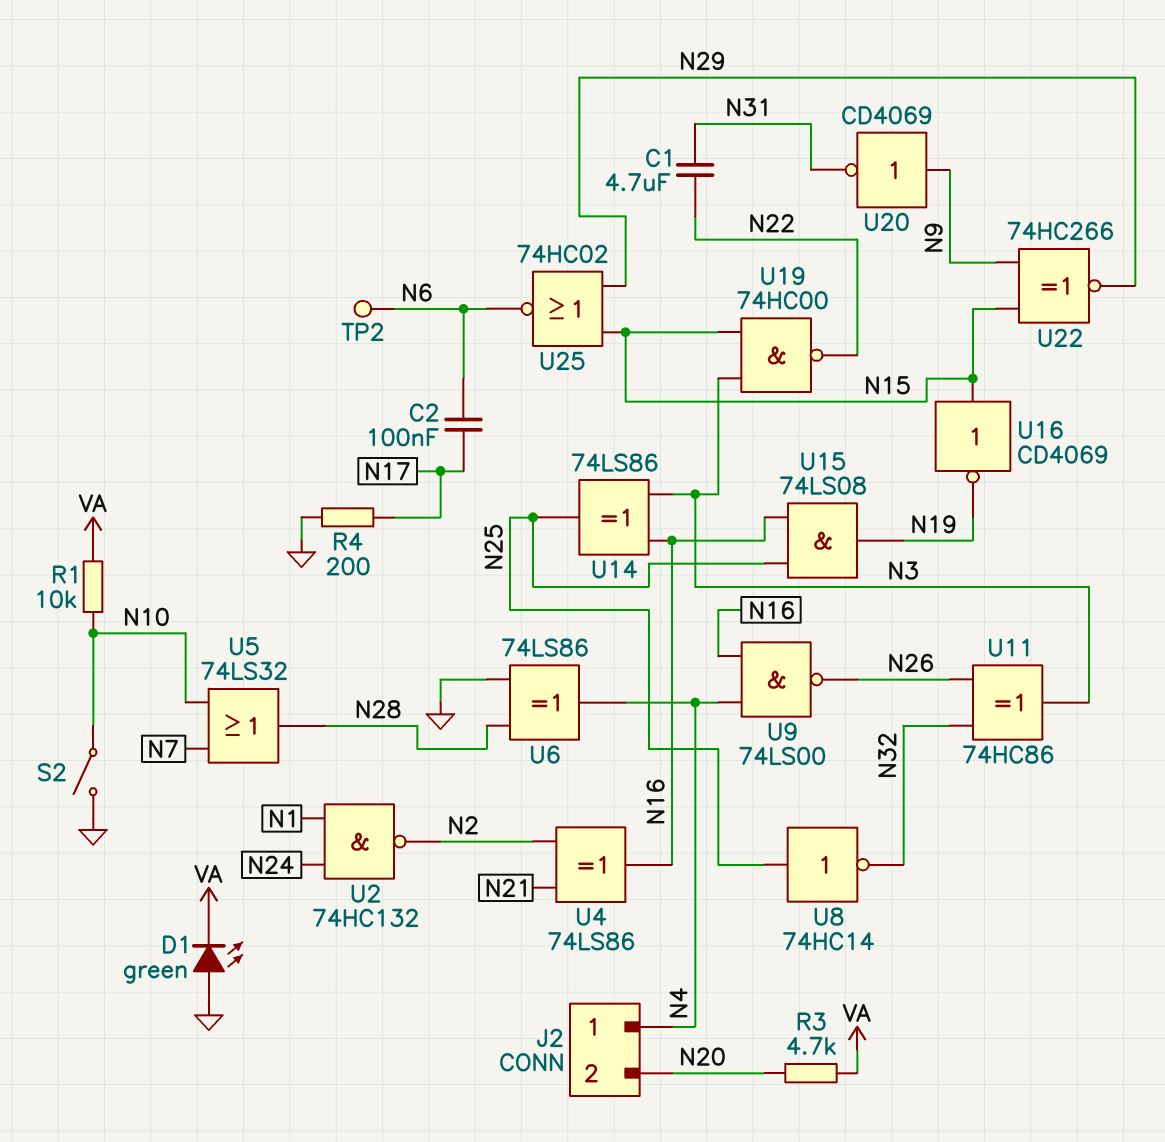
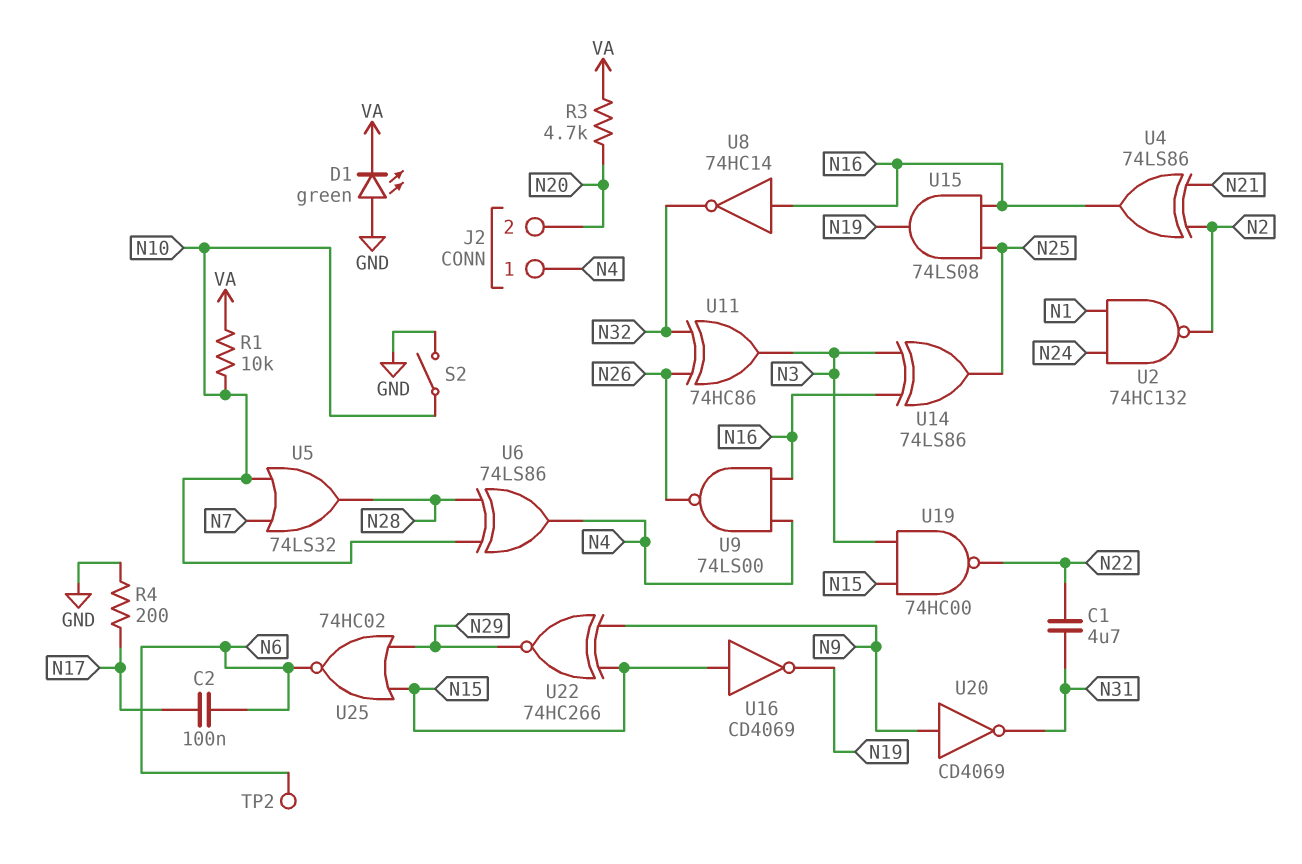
U6: XOR 74LS86 (in GND, in N28, out N4) -> XOR 74LS86 (in N10, in N28, out N4)
U8: NOT 74HC14 (in N25, out N32) -> NOT 74HC14 (in N16, out N32)

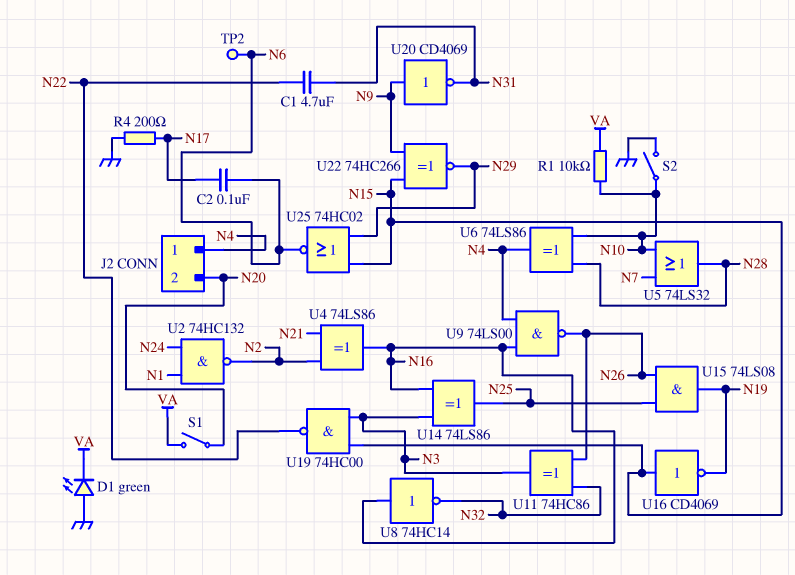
R3: 4.7k (N20, VA) -> none
S1: none -> switch (N20, VA)
U15: AND 74LS08 (in N16, in N25, out N19) -> AND 74LS08 (in N25, in N26, out N19)

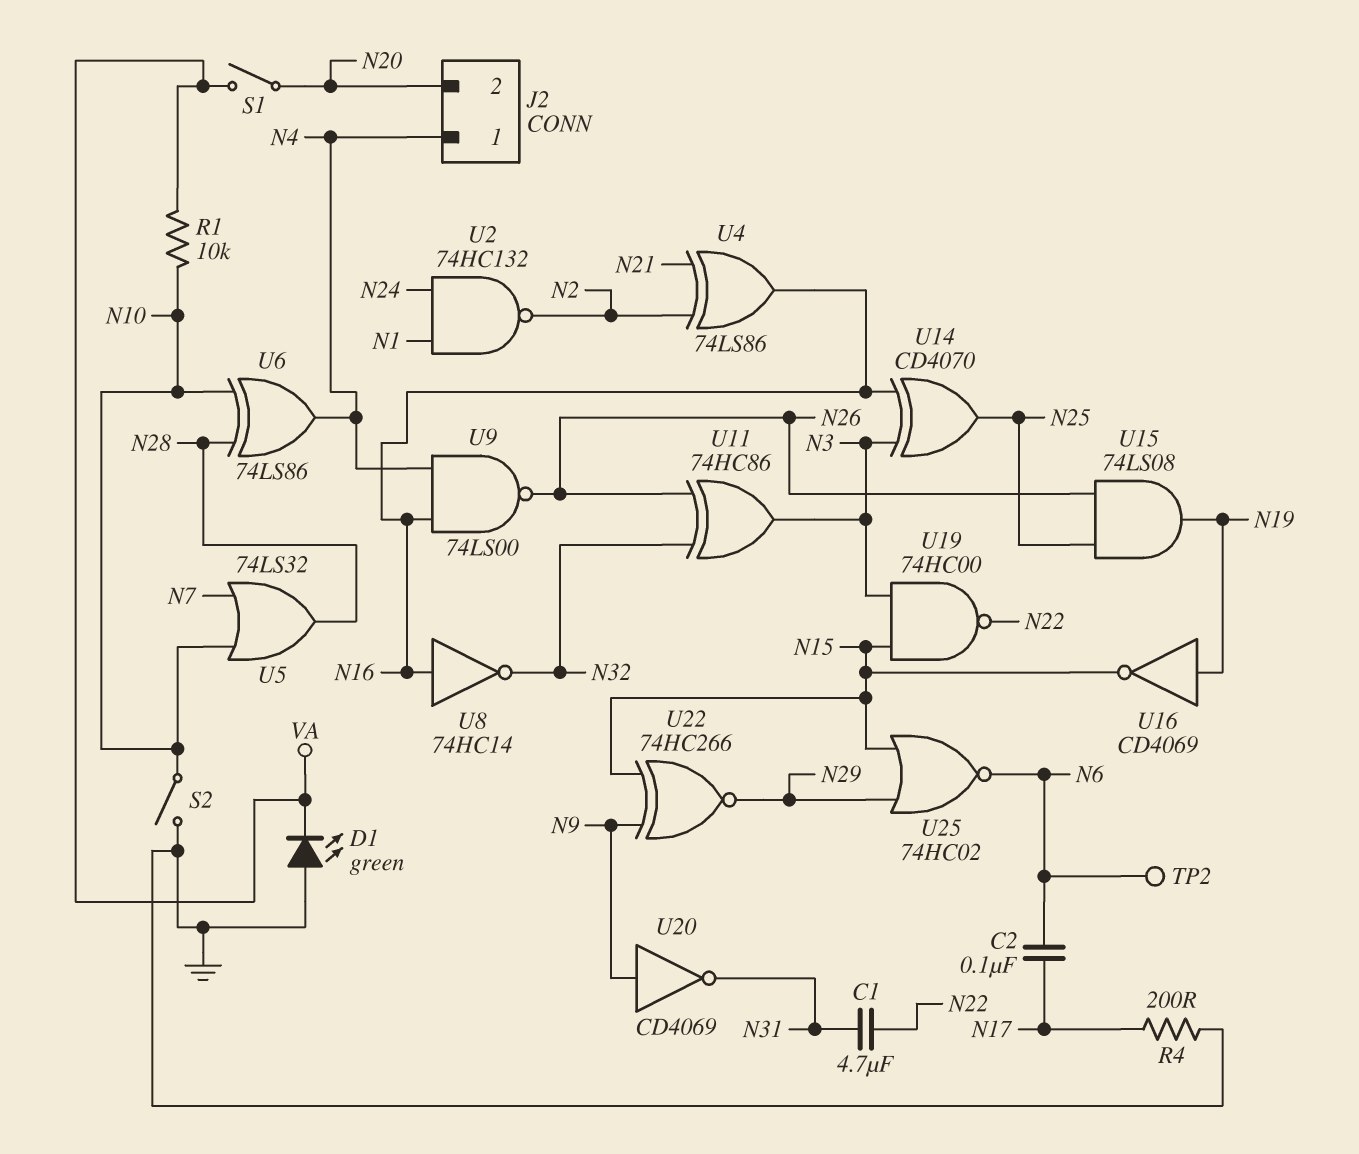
U14: XOR 74LS86 (in N3, in N16, out N25) -> XOR CD4070 (in N3, in N16, out N25)
U16: NOT CD4069 (in N15, out N19) -> NOT CD4069 (in N19, out N15)

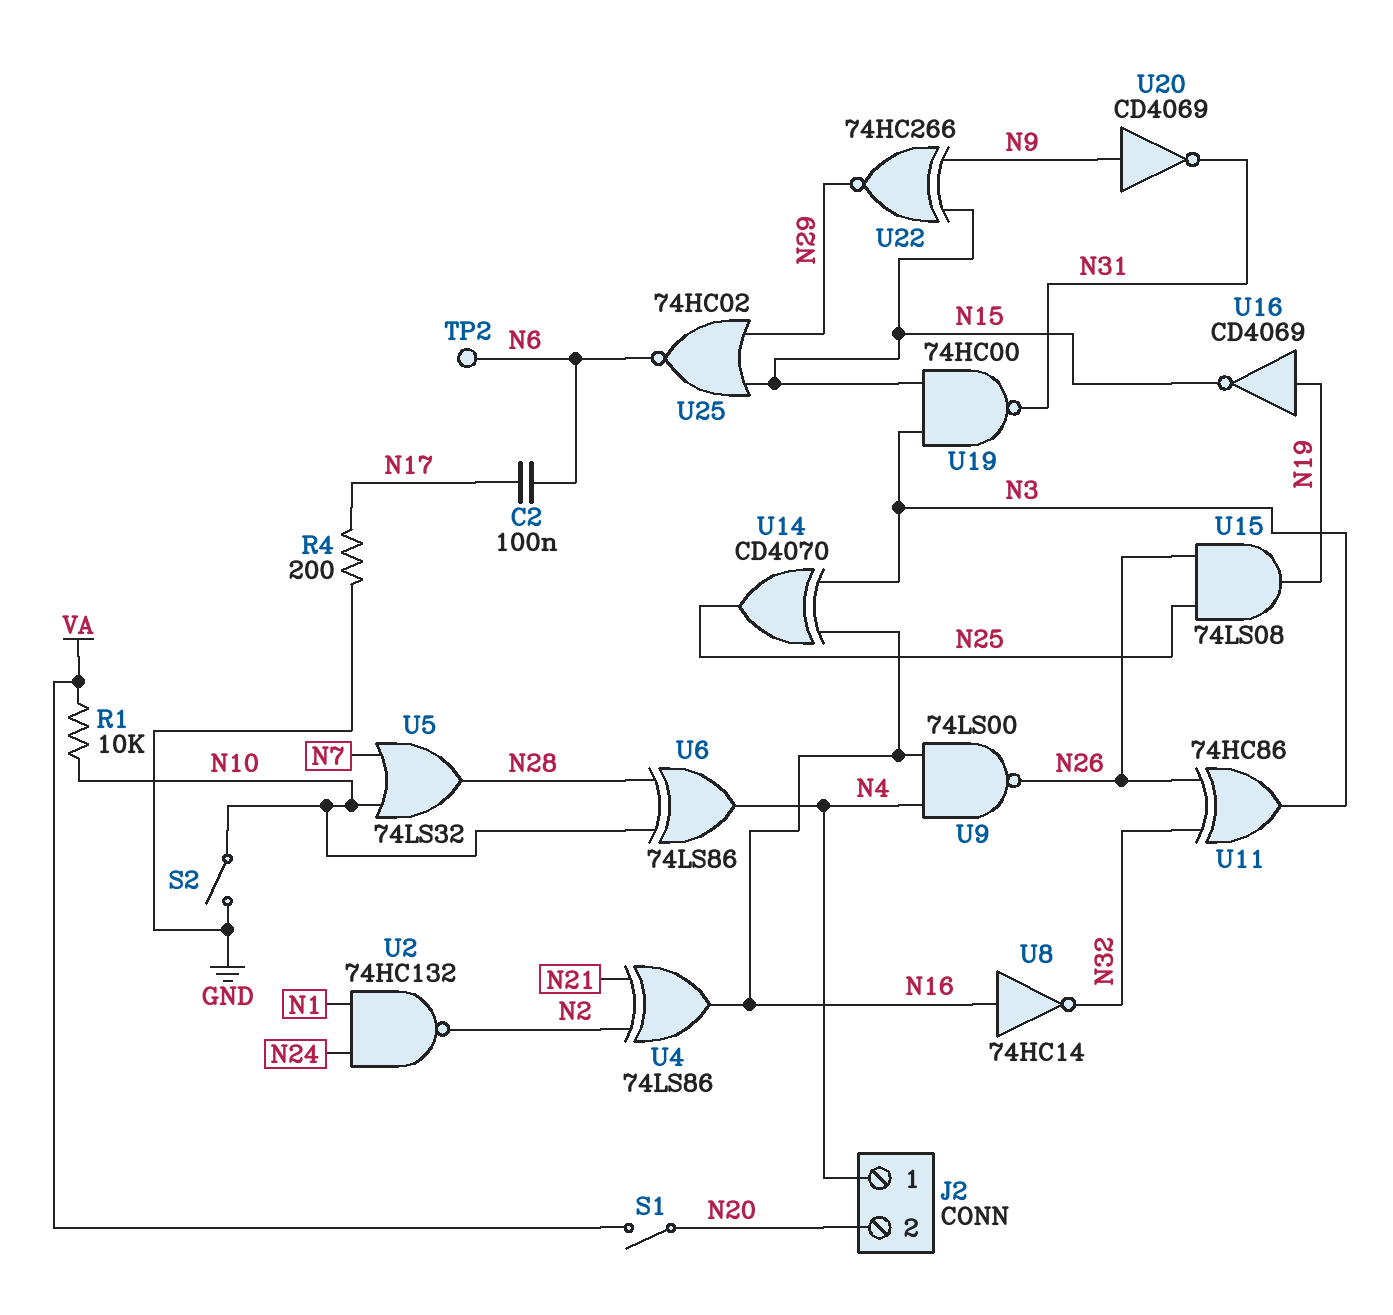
C1: 4.7uF (N22, N31) -> none
D1: LED green (A GND, K VA) -> none
U19: NAND 74HC00 (in N3, in N15, out N22) -> NAND 74HC00 (in N3, in N15, out N31)

